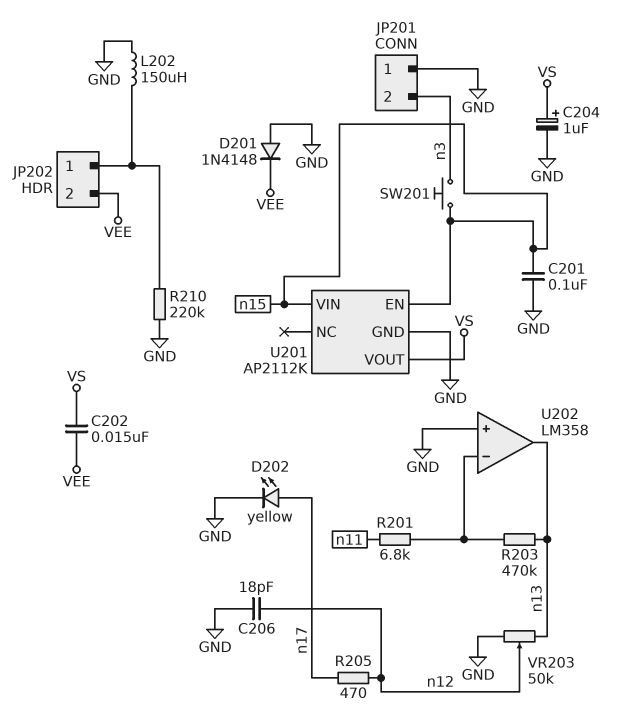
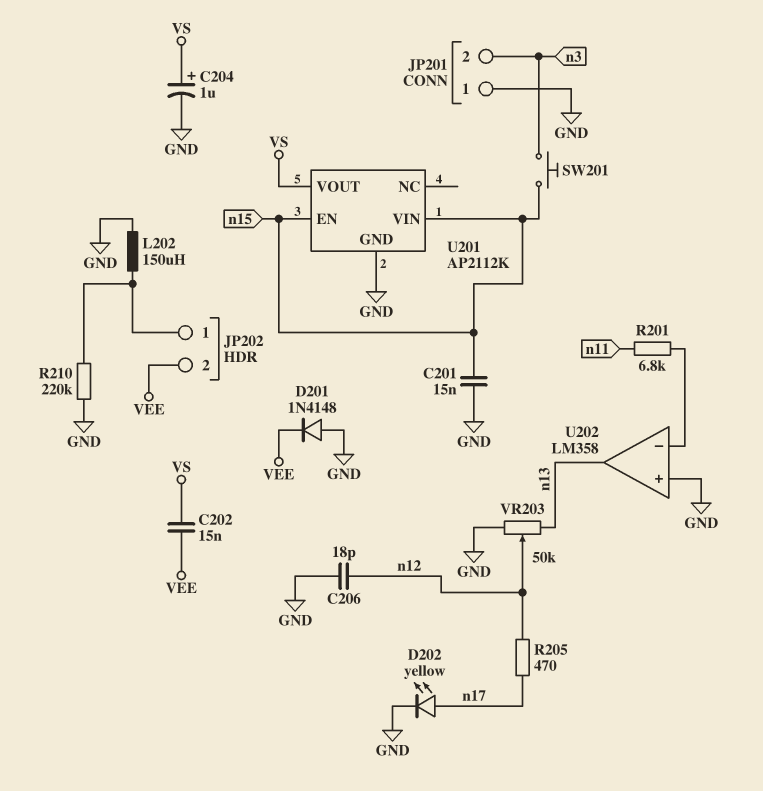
C201: 100nF (GND, n15) -> 15nF (GND, n15)
R203: 470k (U202/in-, n13) -> none

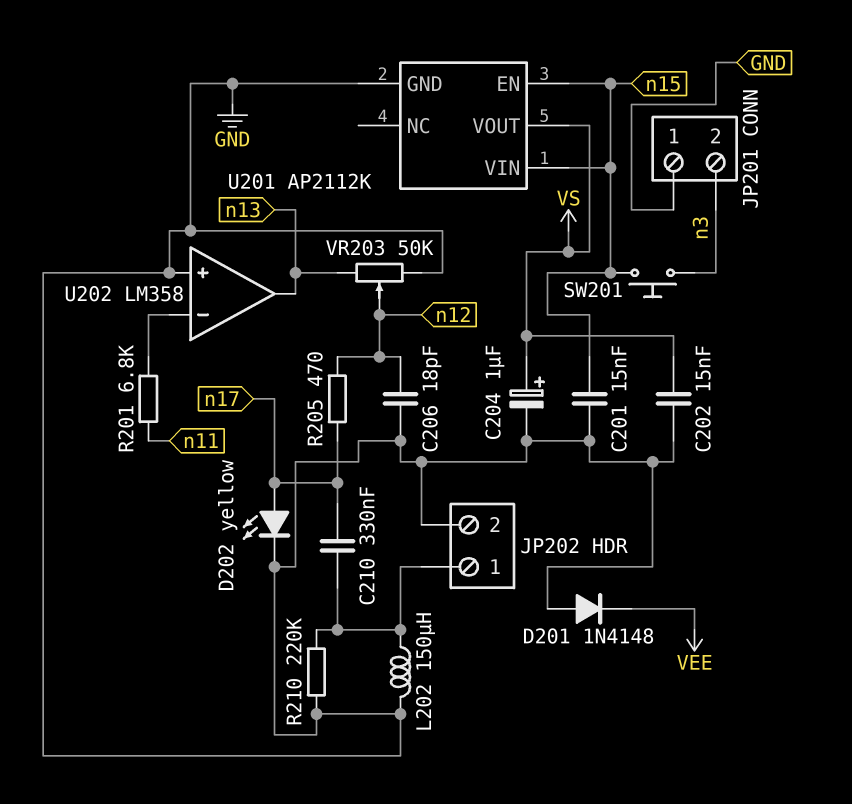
C202: 15nF (VEE, VS) -> 15nF (GND, VS)
C210: none -> 330nF (JP202/1, n17)
JP202 pin 2: VEE -> GND

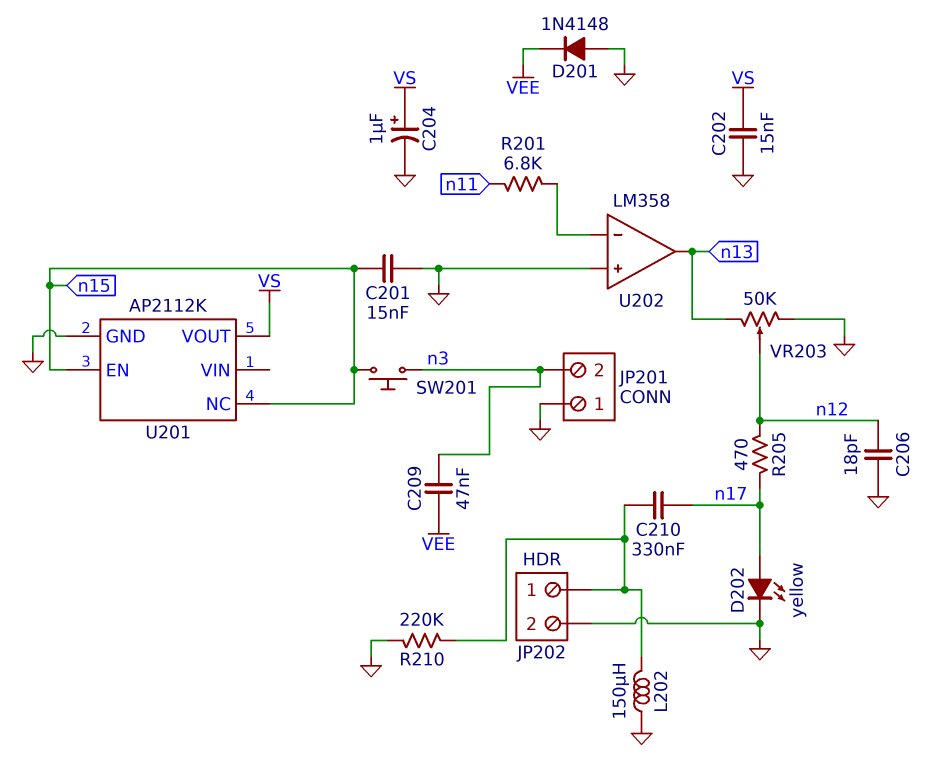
C209: none -> 47nF (VEE, n3)
U201 pin NC: none -> n15
U201 pin VIN: n15 -> none

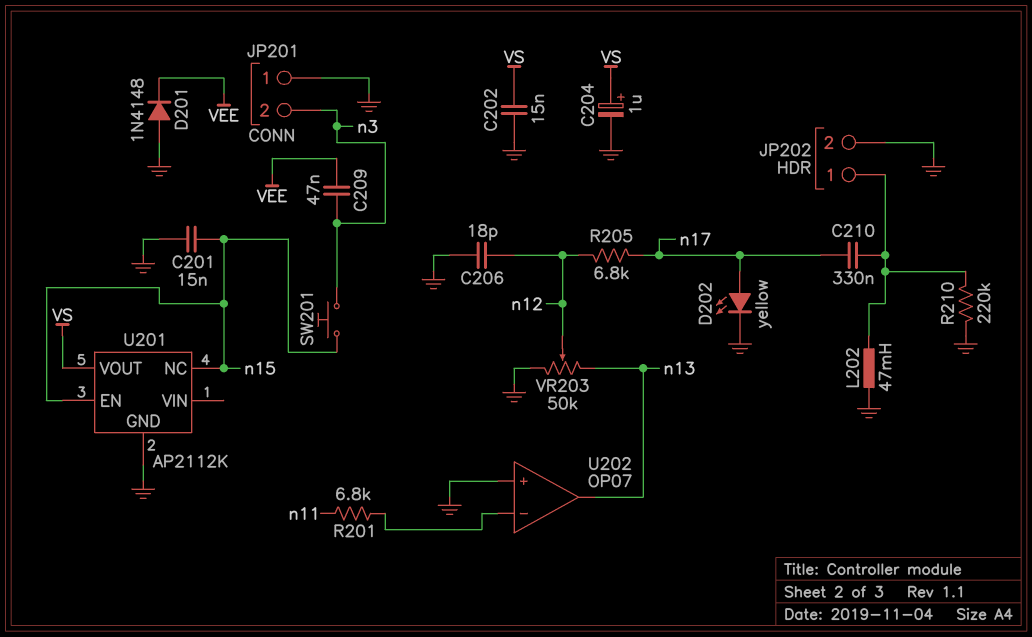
L202: 150uH (GND, JP202/1) -> 47mH (GND, JP202/1)
R205: 470 (n12, n17) -> 6.8k (n12, n17)
U202: LM358 -> OP07

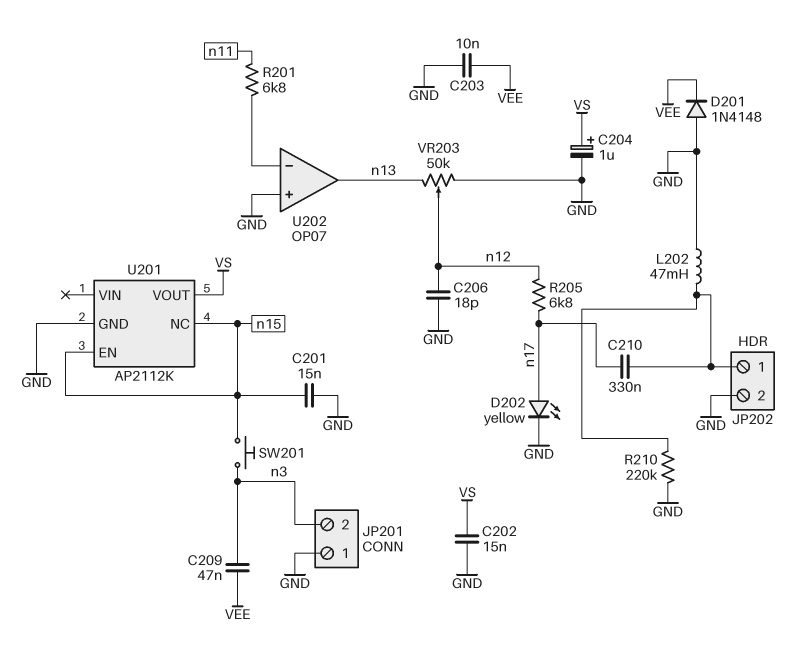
C203: none -> 10nF (GND, VEE)

